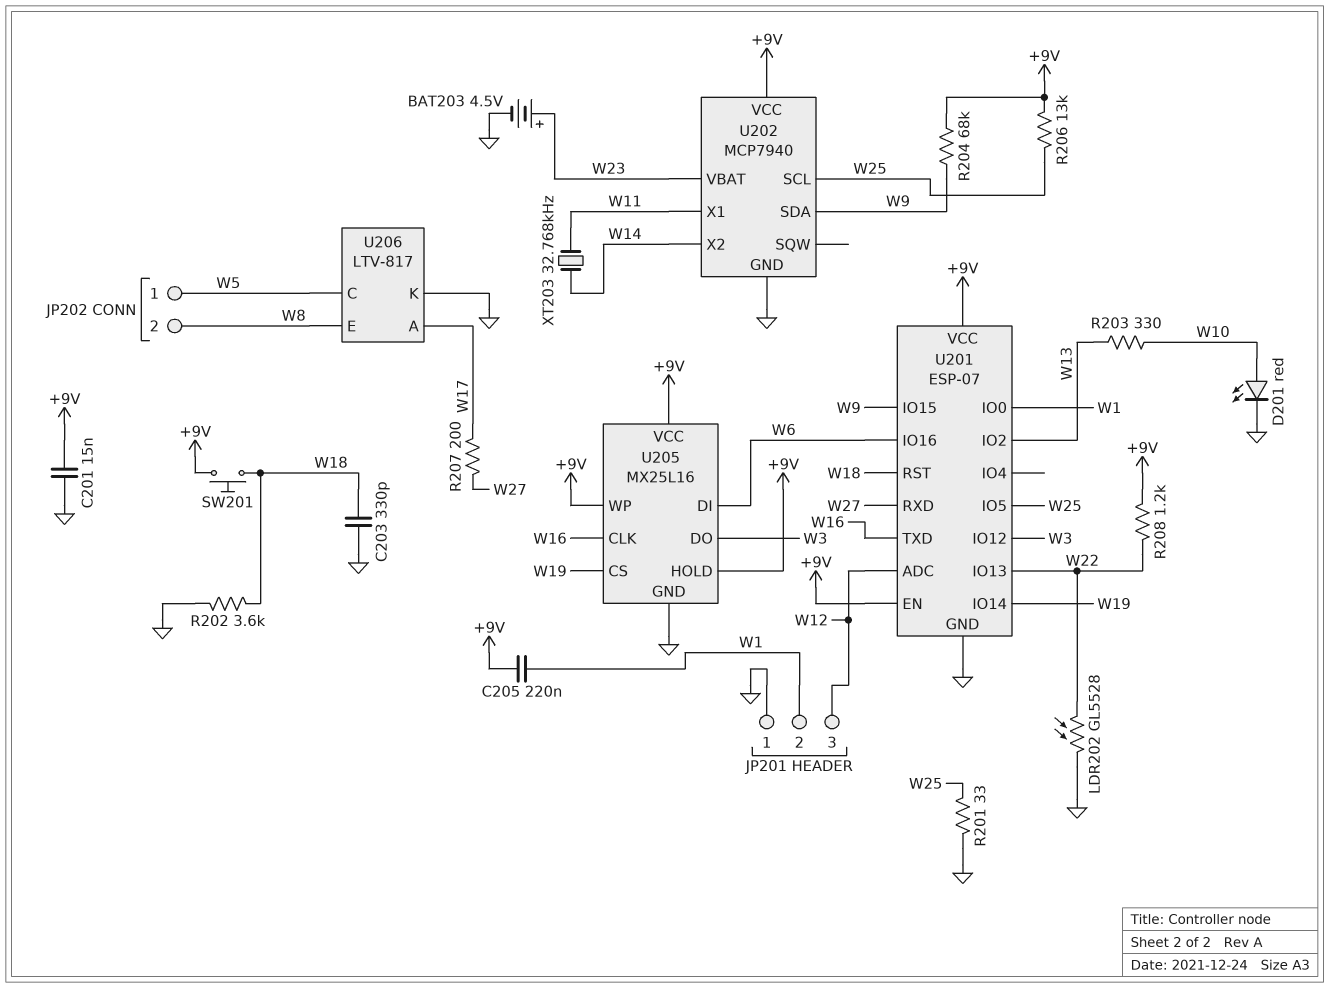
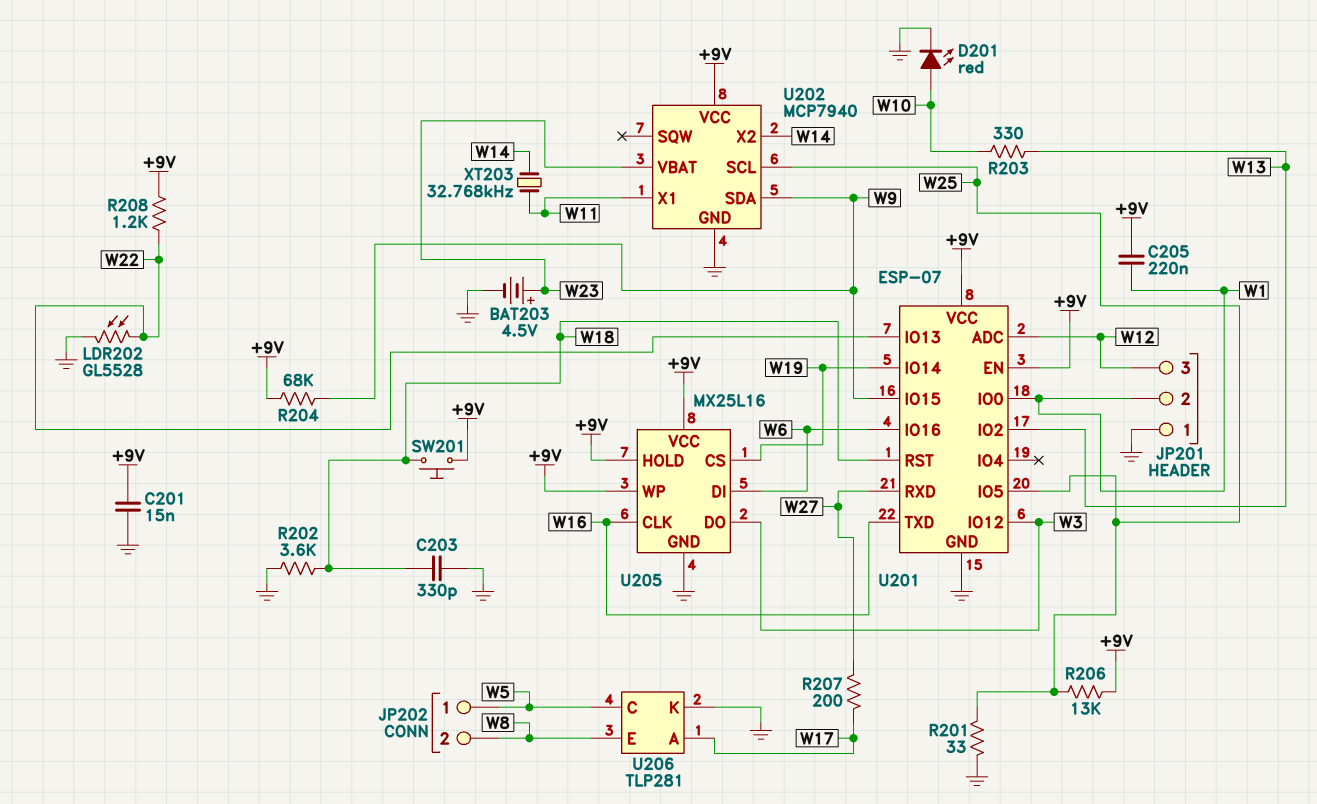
U206: LTV-817 -> TLP281

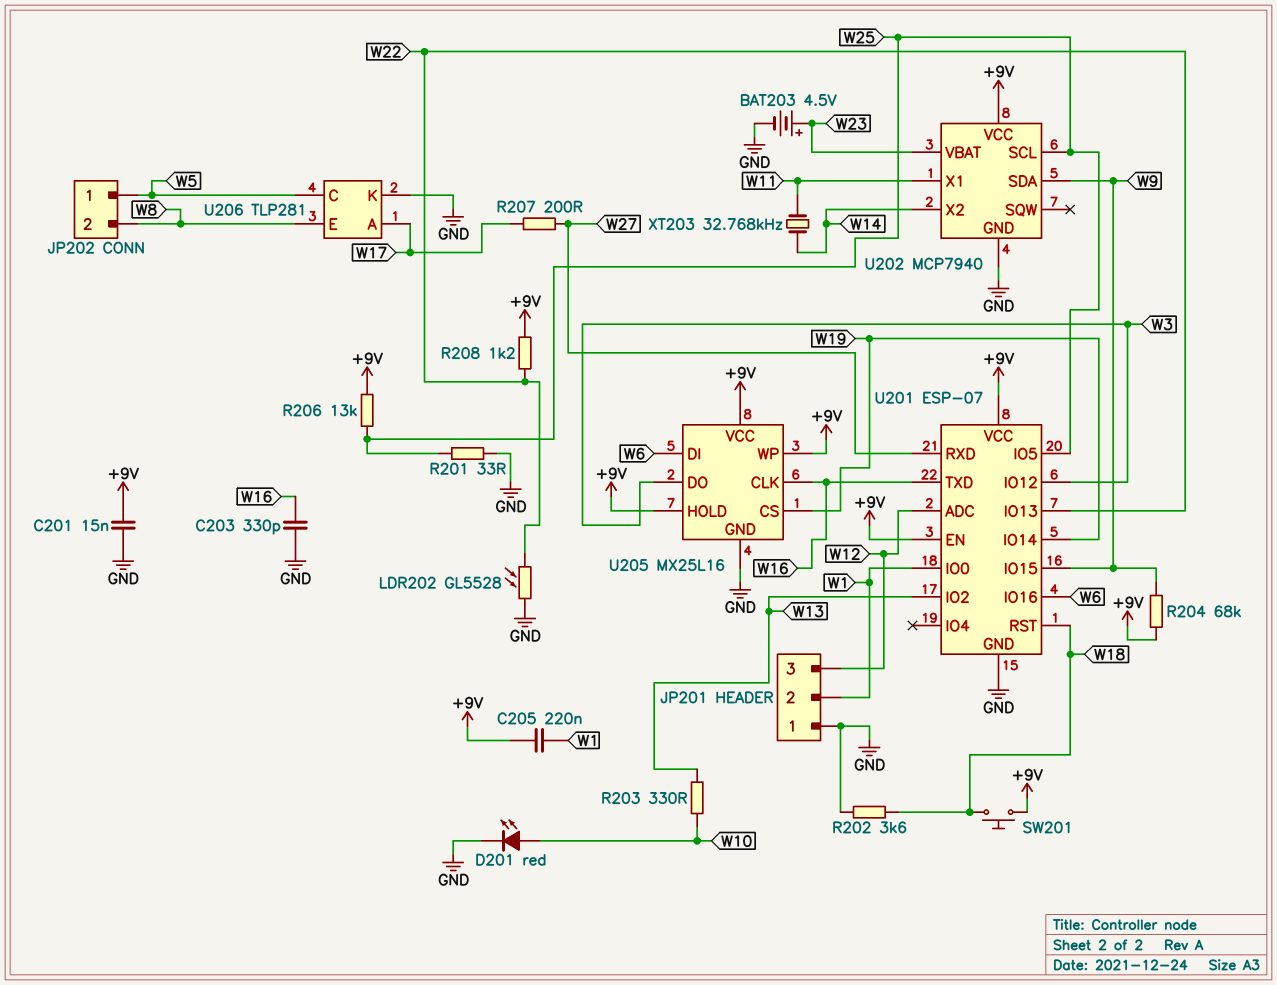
C203: 330pF (GND, W18) -> 330pF (GND, W16)

